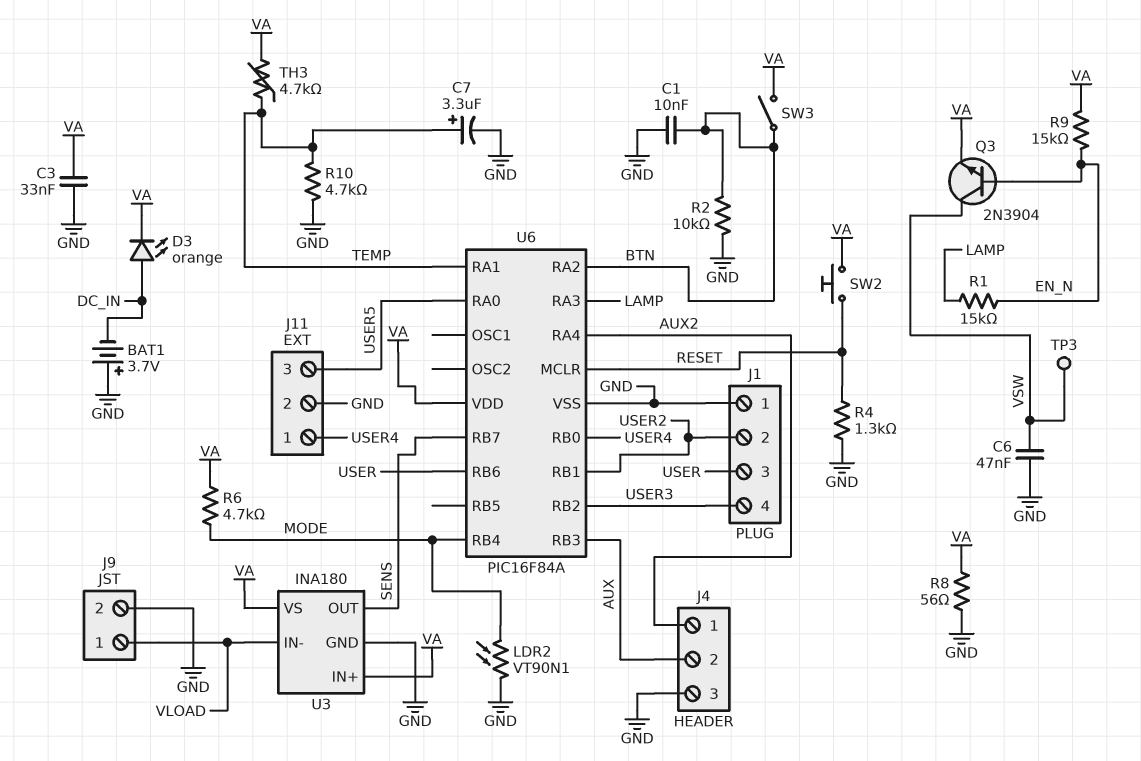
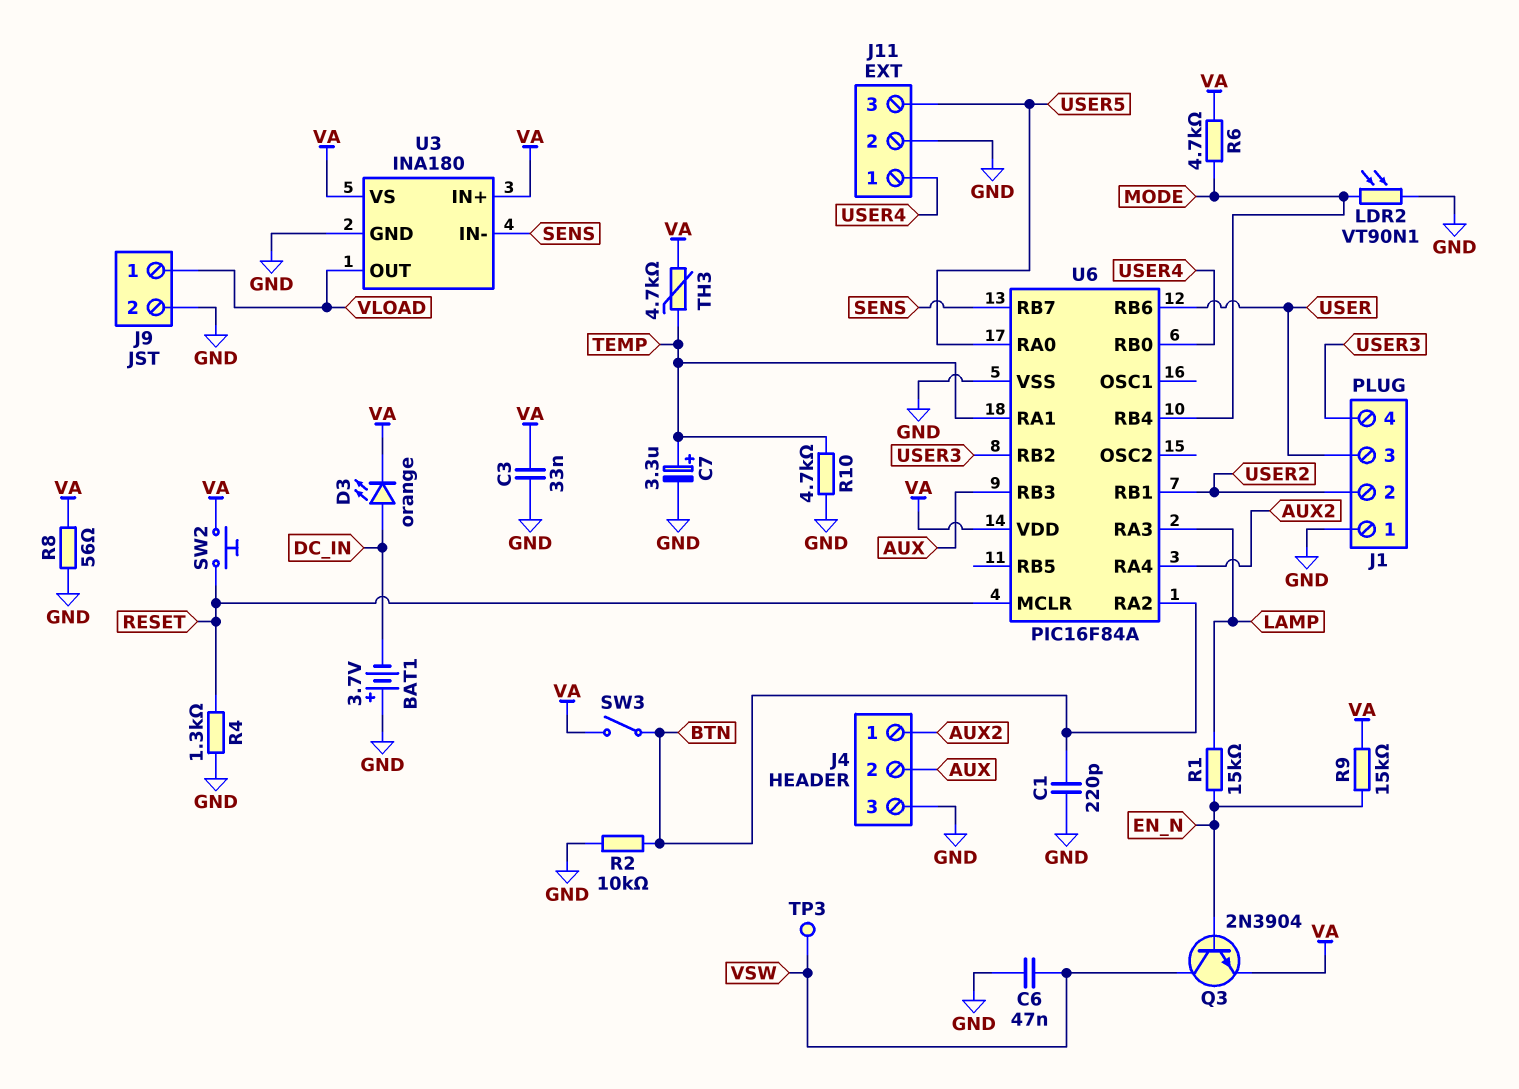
C1: 10nF (BTN, GND) -> 220pF (BTN, GND)
U3 pin IN-: VLOAD -> SENS
U3 pin OUT: SENS -> VLOAD

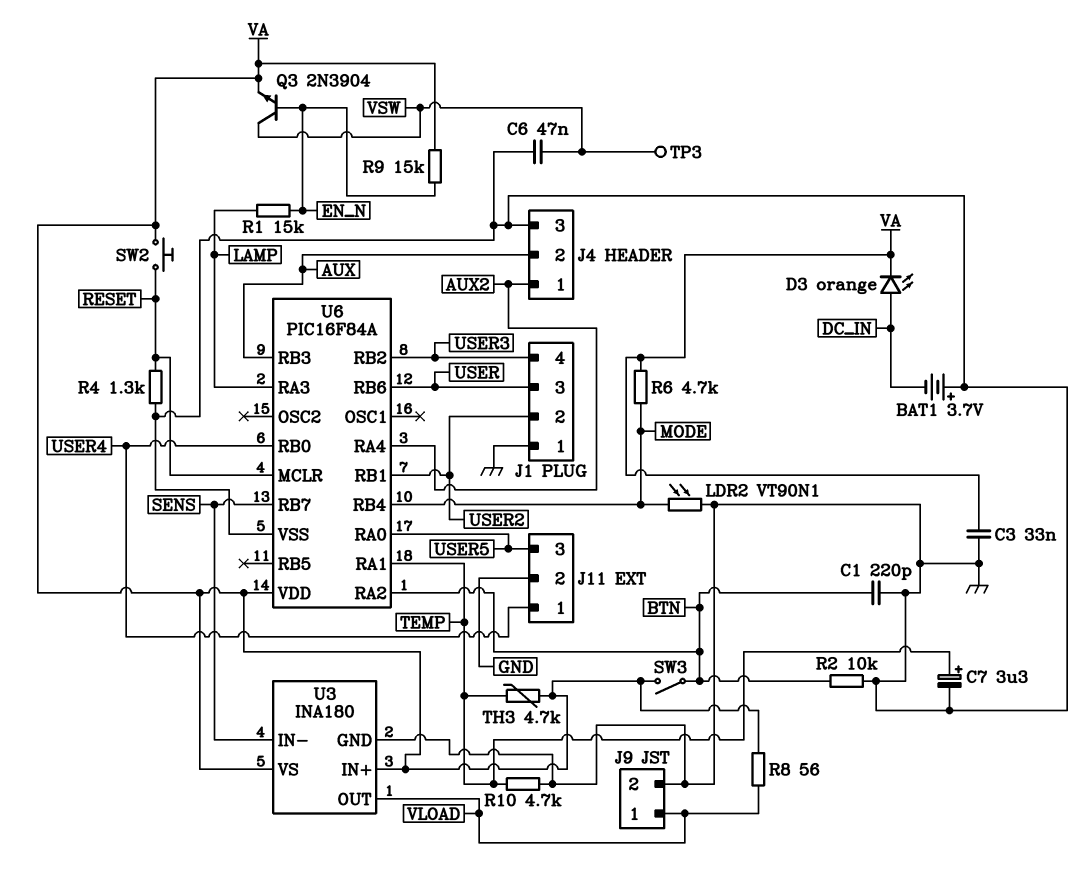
R8: 56 (GND, VA) -> 56 (VA, VLOAD)

